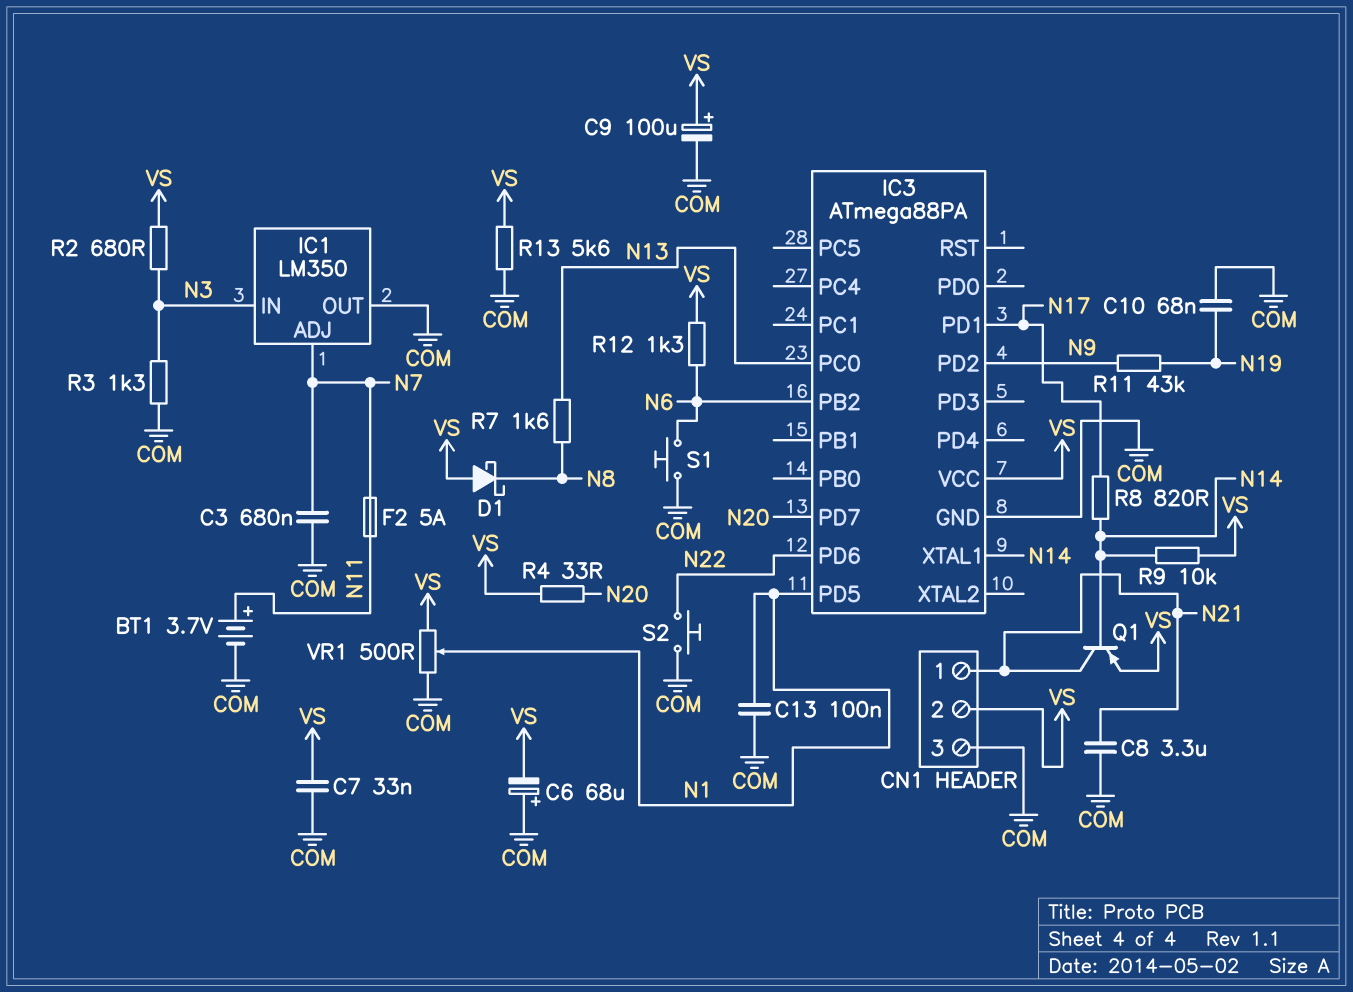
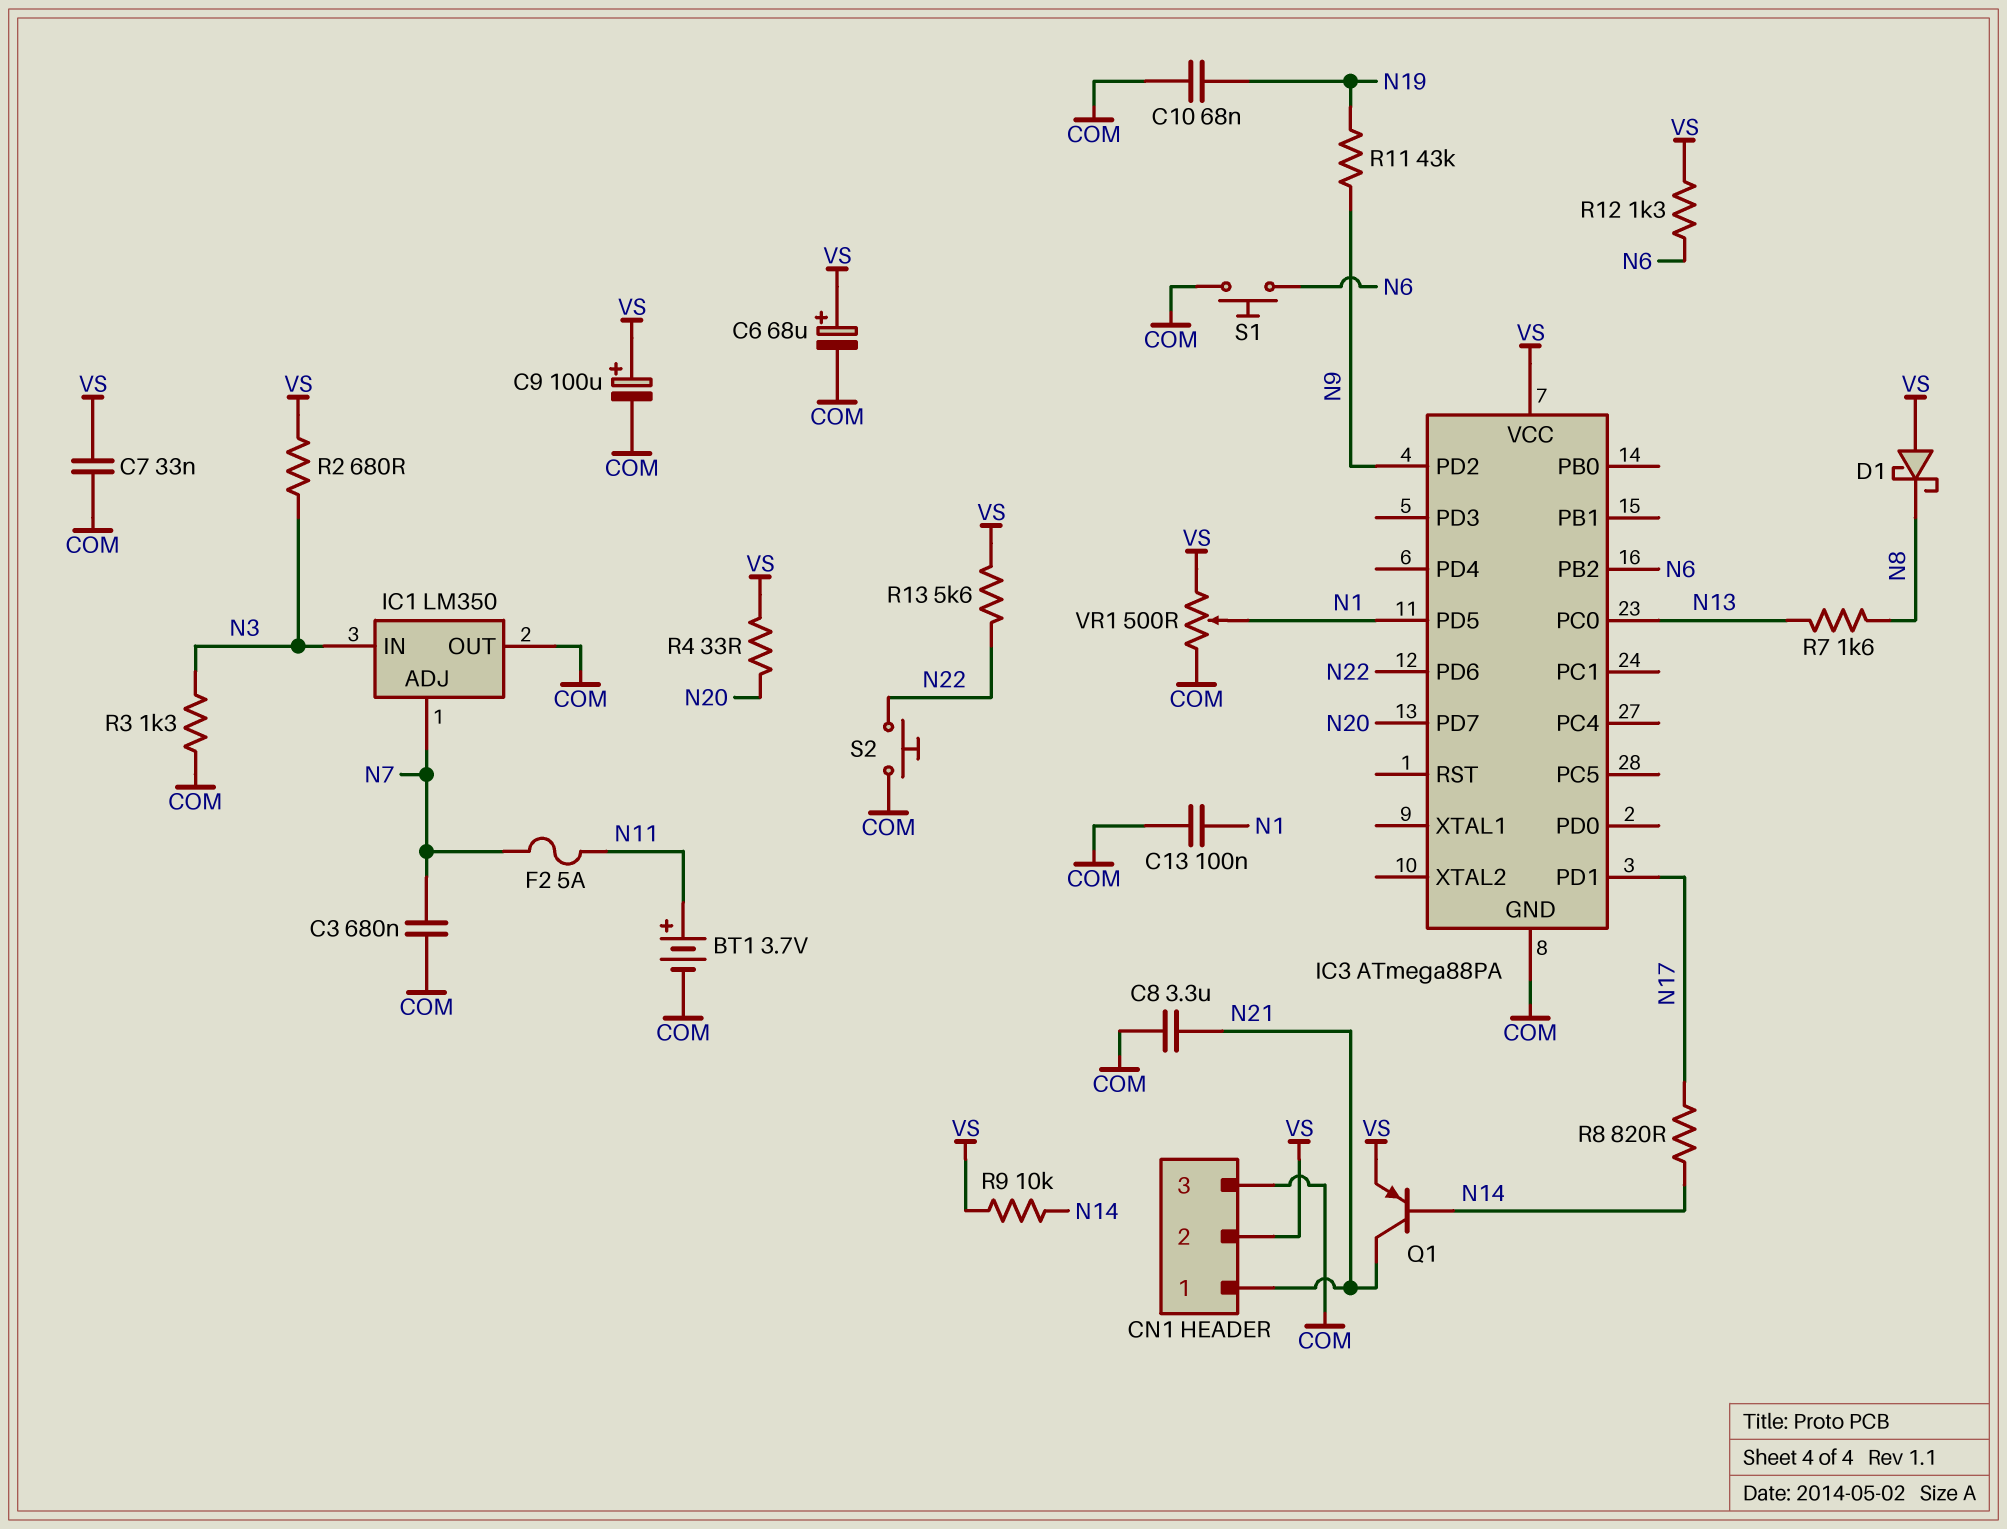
C6: 68uF (plus COM, minus VS) -> 68uF (plus VS, minus COM)
IC3 pin XTAL1: N14 -> none
R13: 5.6k (COM, VS) -> 5.6k (N22, VS)

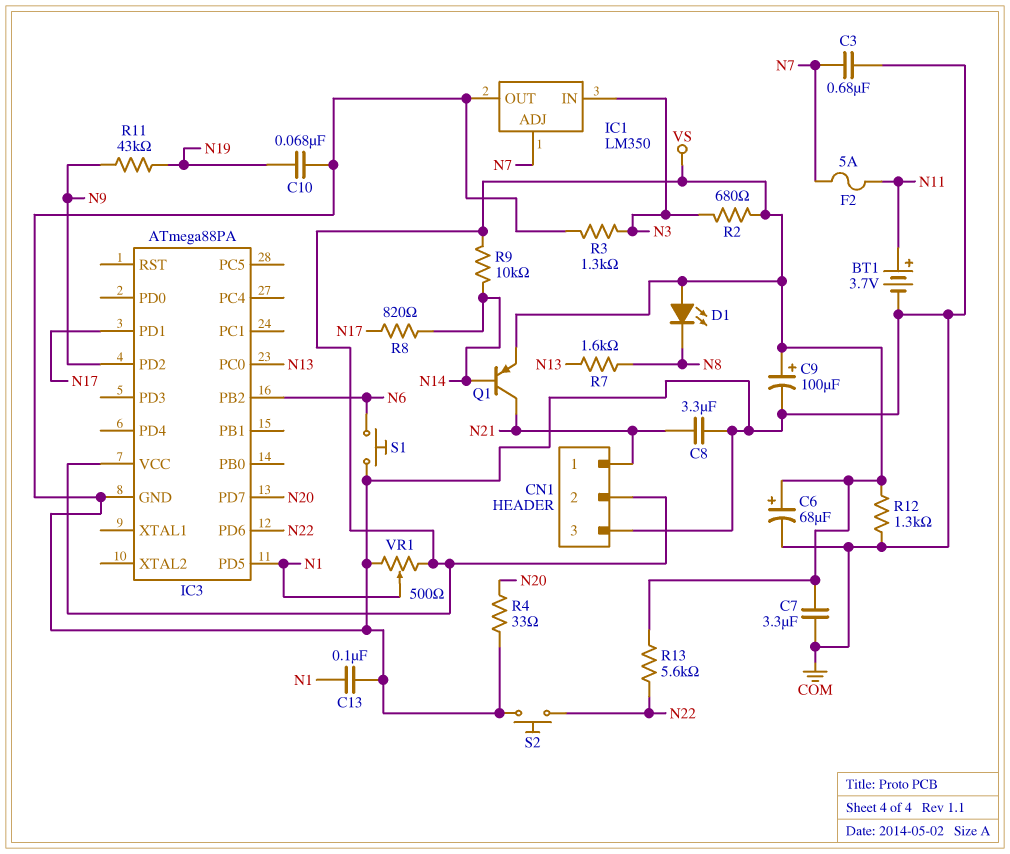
C7: 33nF (COM, VS) -> 3.3uF (COM, VS)
D1: schottky (A VS, K N8) -> LED (A VS, K N8)
R4: 33 (N20, VS) -> 33 (COM, N20)
R12: 1.3k (N6, VS) -> 1.3k (COM, VS)

